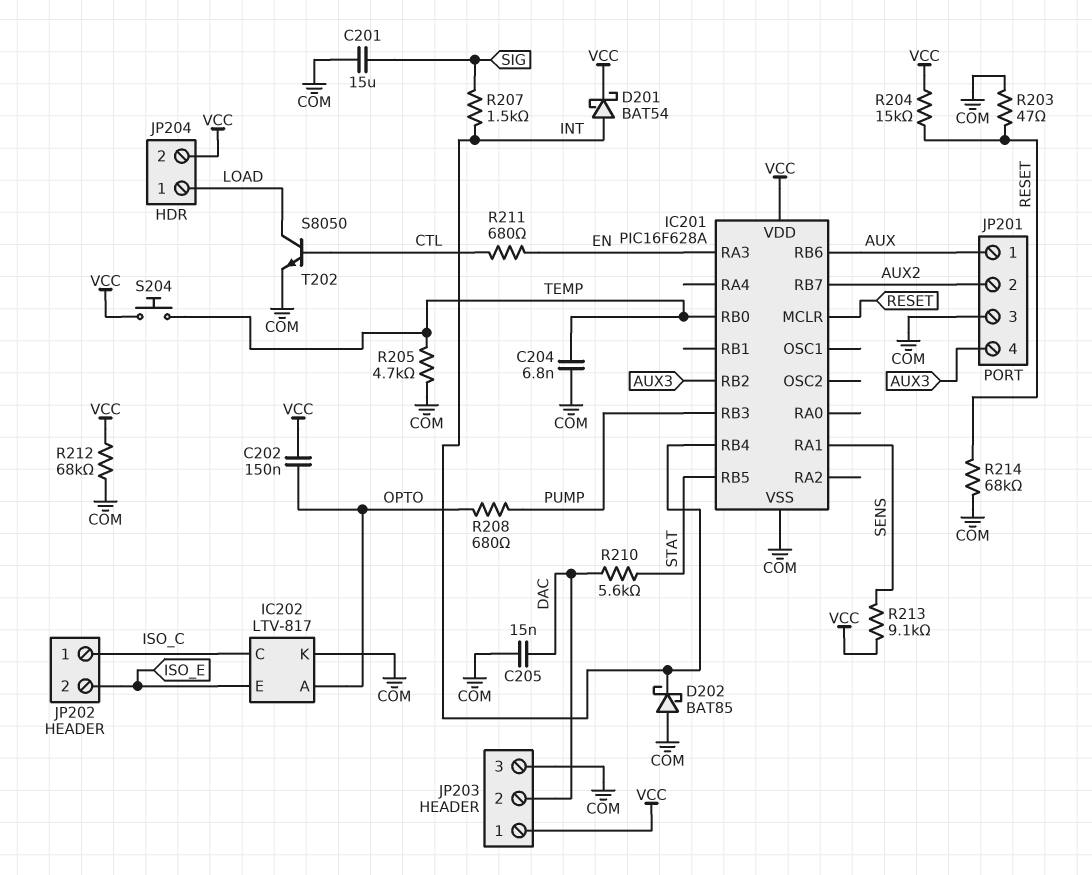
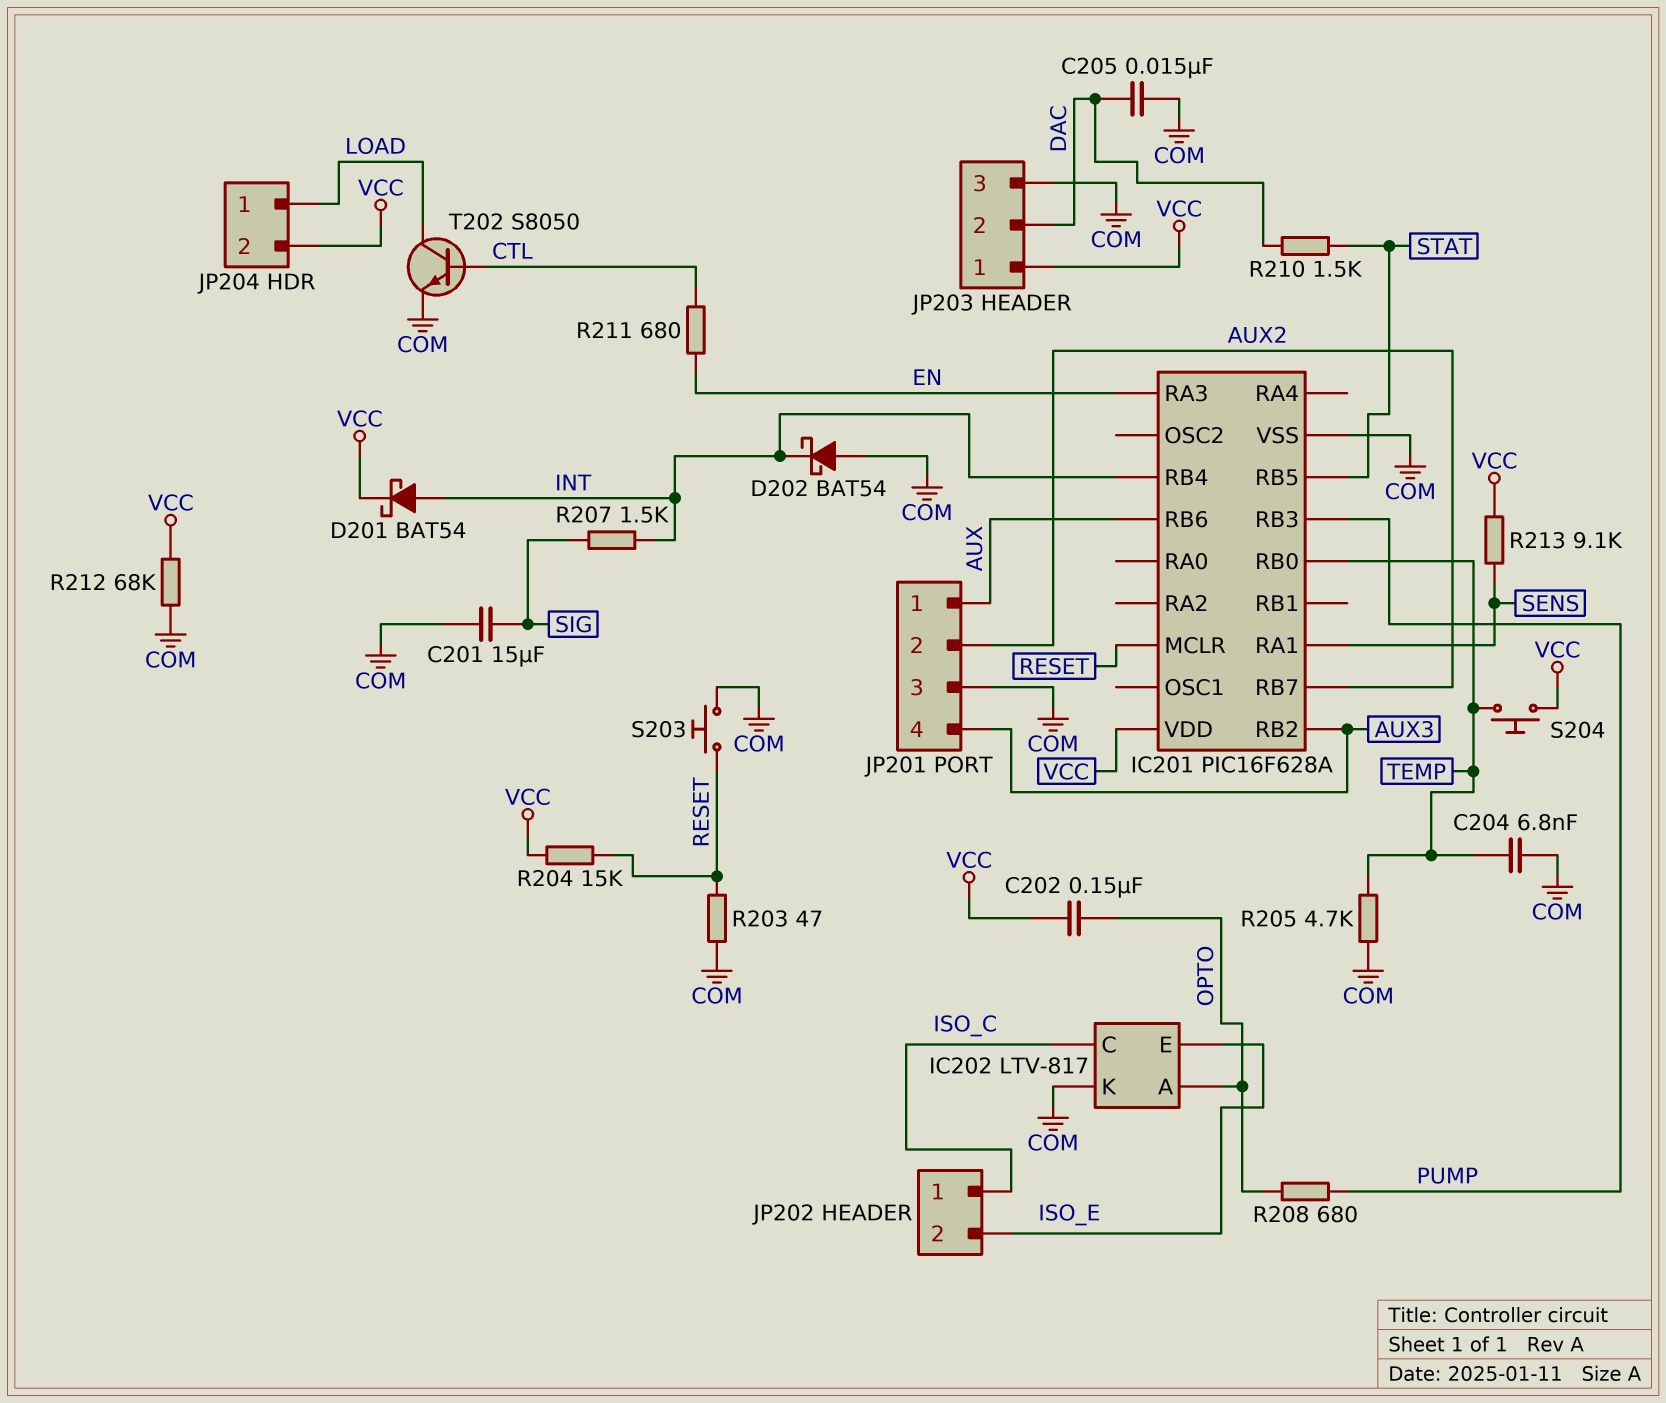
D202: schottky BAT85 (A COM, K INT) -> schottky BAT54 (A COM, K INT)
R210: 5.6k (DAC, STAT) -> 1.5k (DAC, STAT)
R214: 68k (COM, RESET) -> none
S203: none -> button (COM, RESET)

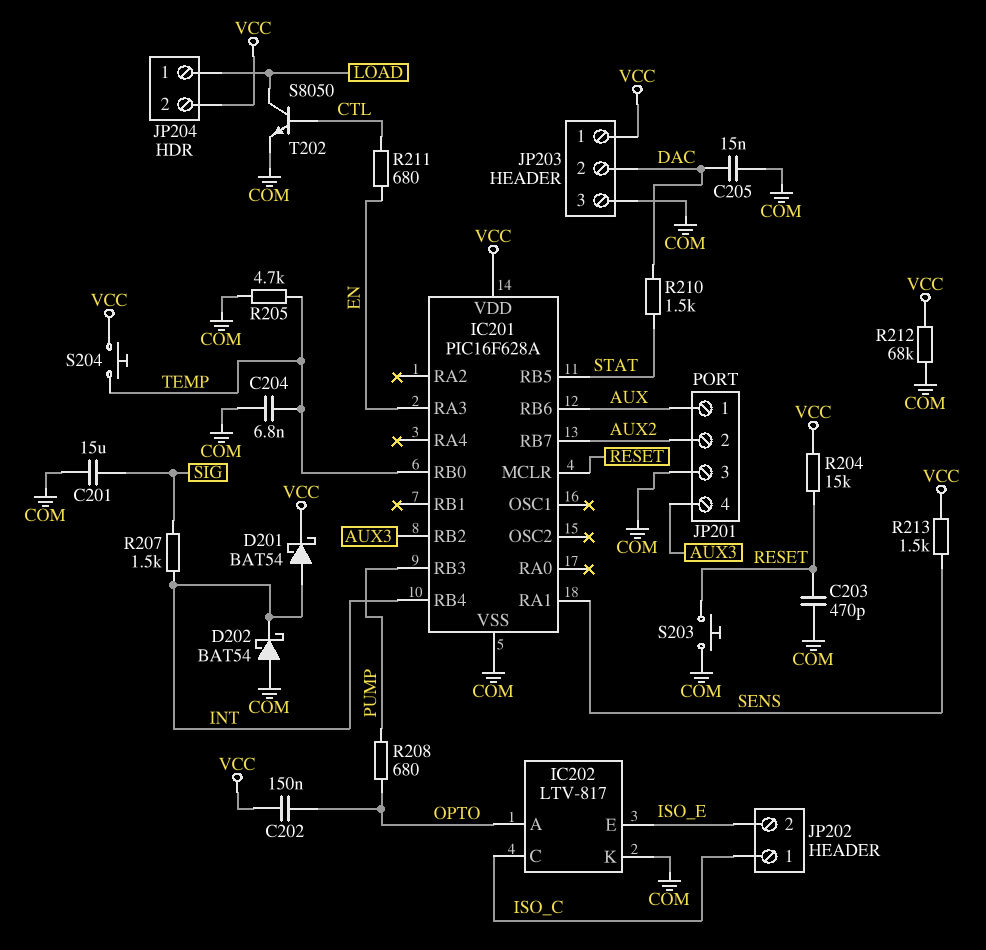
C203: none -> 470pF (COM, RESET)
R203: 47 (COM, RESET) -> none
R213: 9.1k (SENS, VCC) -> 1.5k (SENS, VCC)

